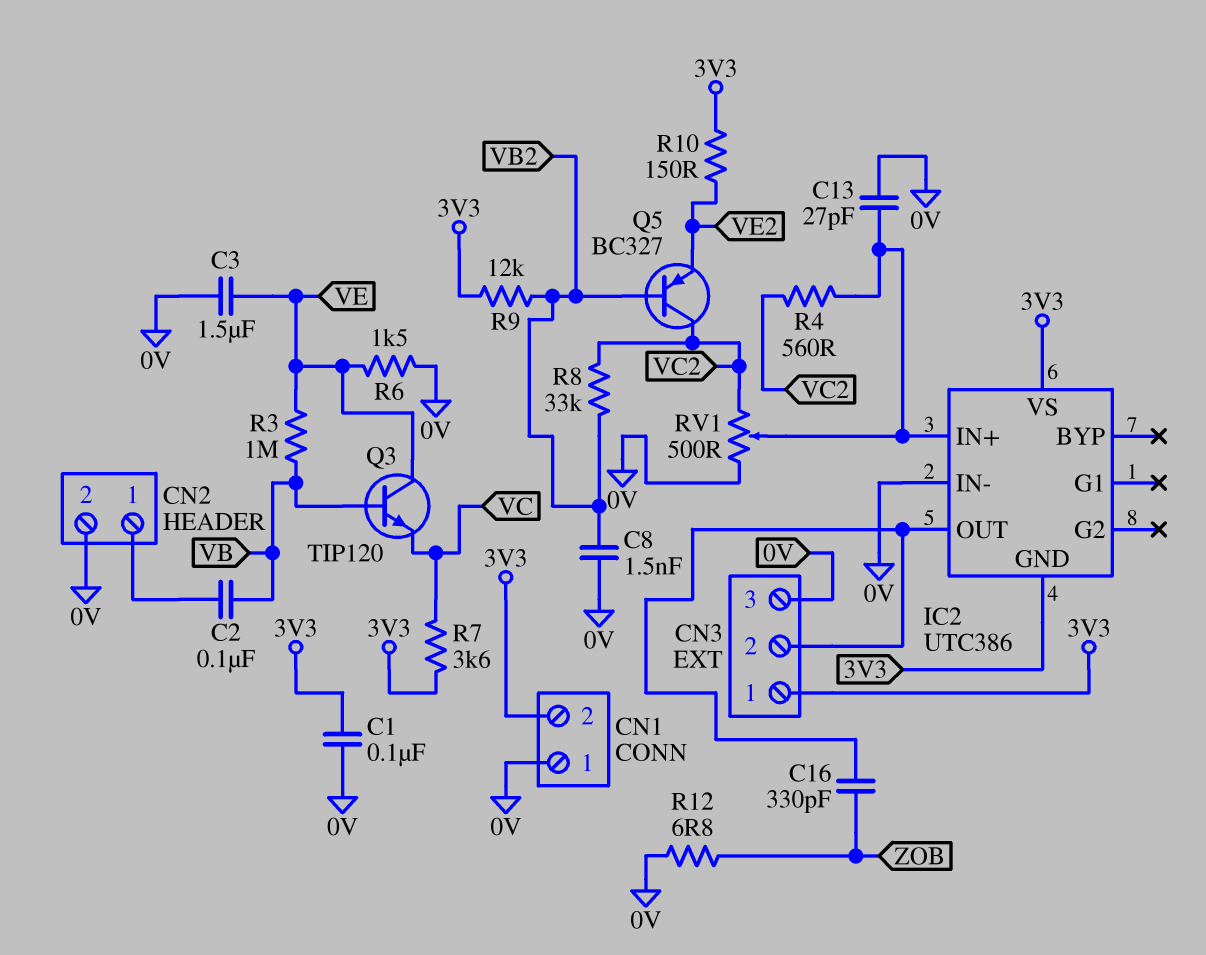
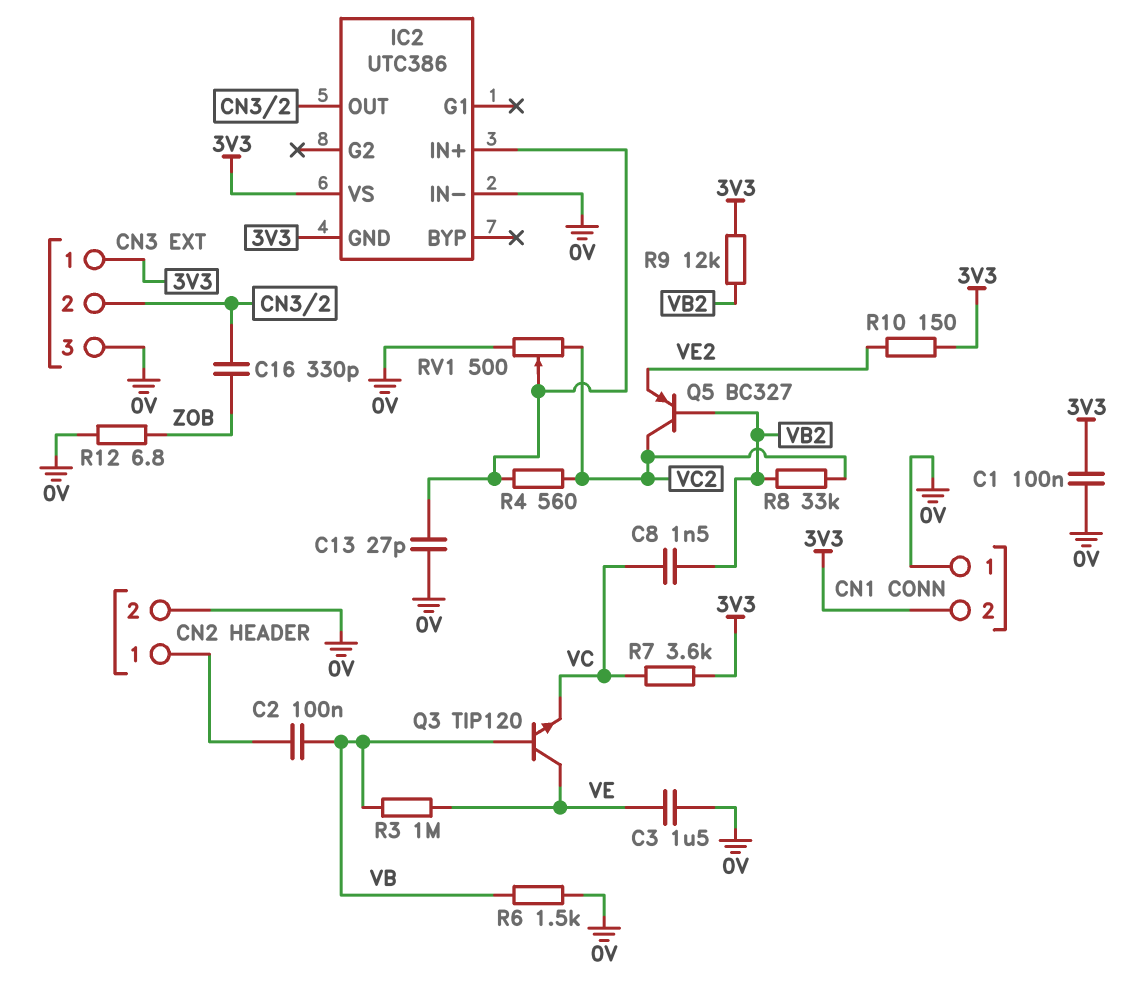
C8: 1.5nF (0V, VB2) -> 1.5nF (VB2, VC)
R6: 1.5k (0V, VE) -> 1.5k (0V, VB)

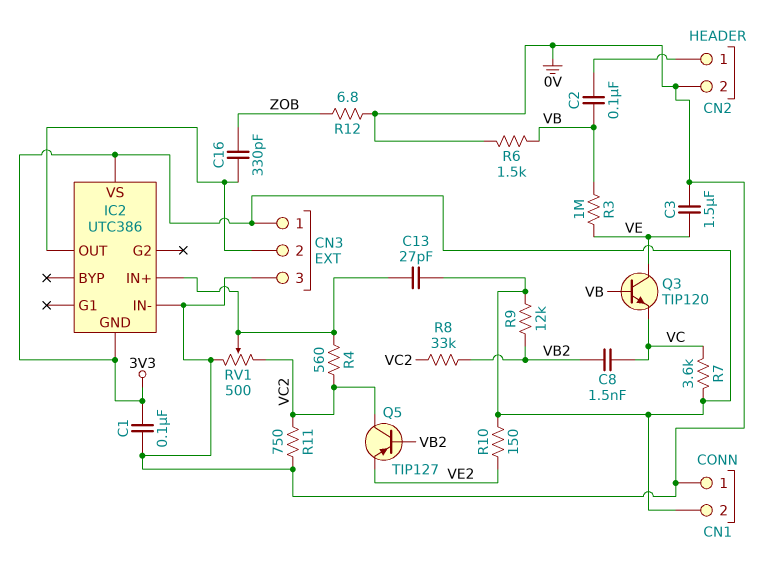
C13: 27pF (0V, IC2/IN+) -> 27pF (3V3, IC2/IN+)
Q5: PNP BC327 (B VB2, C VC2, E VE2) -> PNP TIP127 (B VB2, C VC2, E VE2)
R11: none -> 750 (0V, VC2)

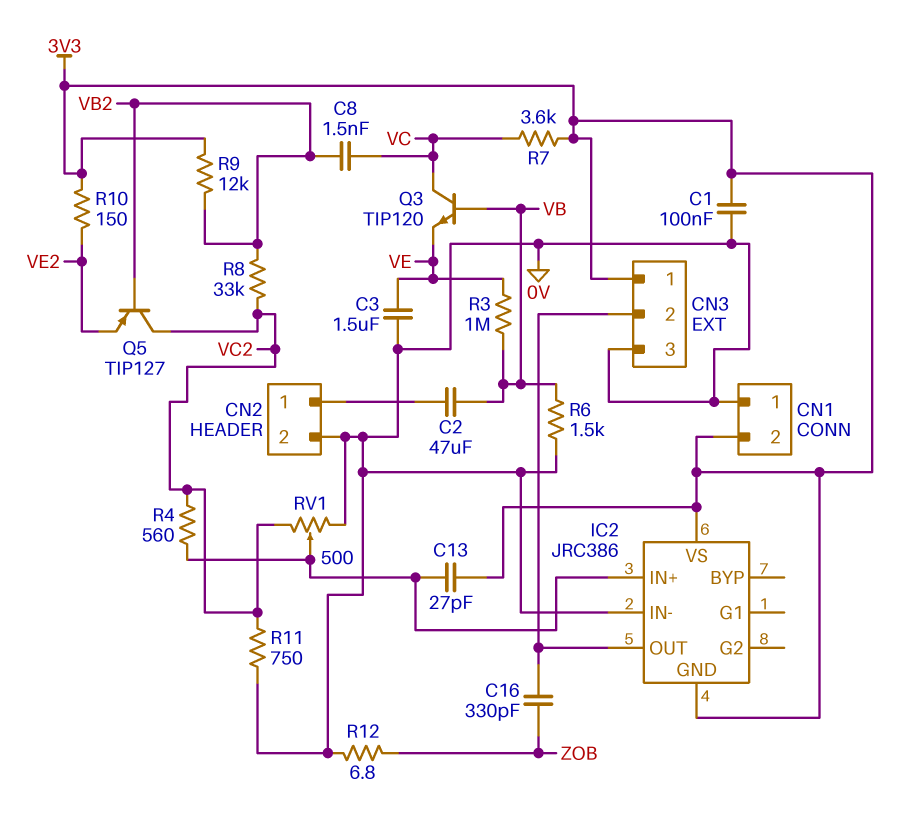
C2: 100nF (CN2/1, VB) -> 47uF (CN2/1, VB)
IC2: UTC386 -> JRC386
Q3: NPN TIP120 (B VB, C VE, E VC) -> NPN TIP120 (B VB, C VC, E VE)

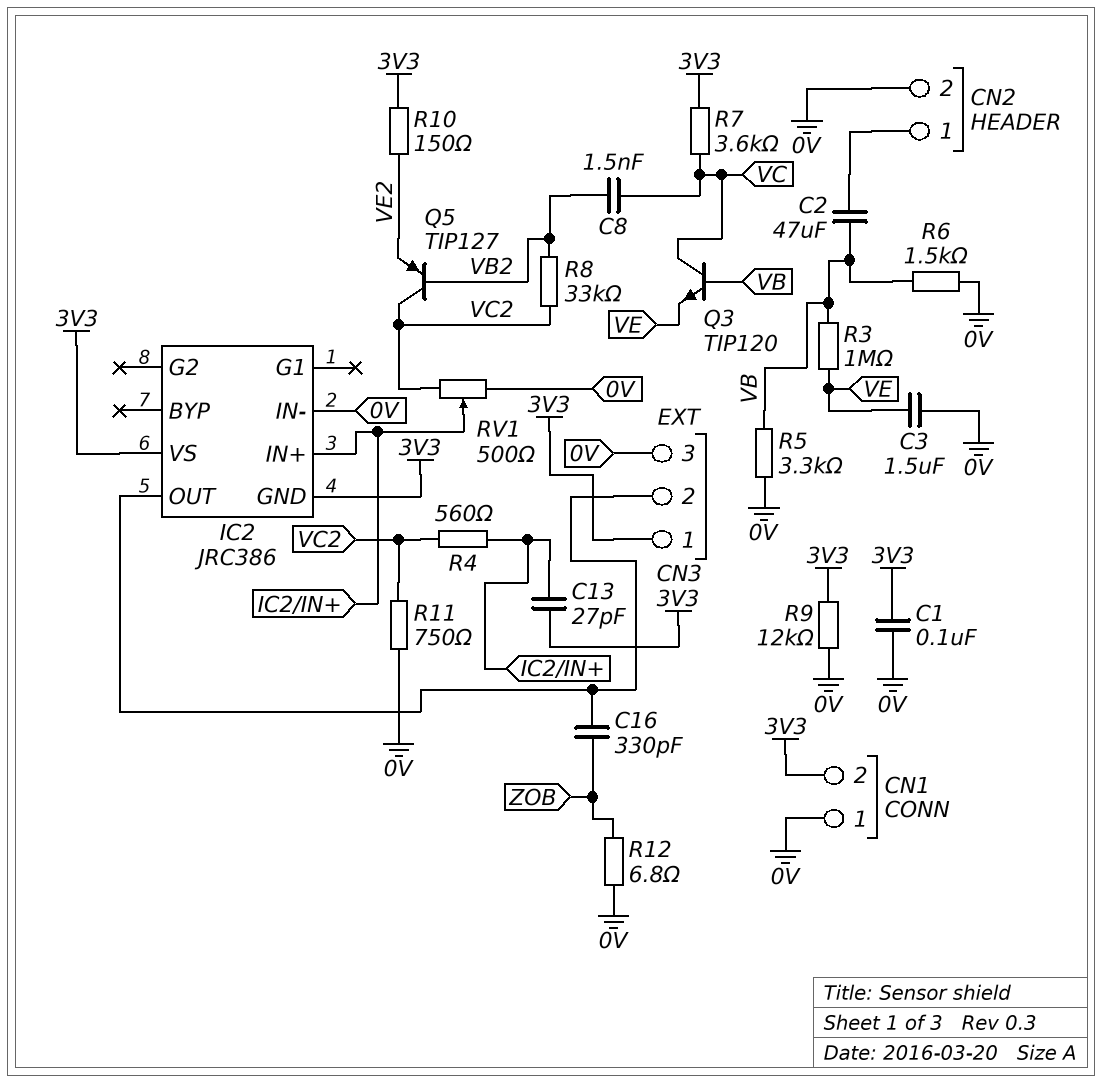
R5: none -> 3.3k (0V, VB)
R9: 12k (3V3, VB2) -> 12k (0V, 3V3)

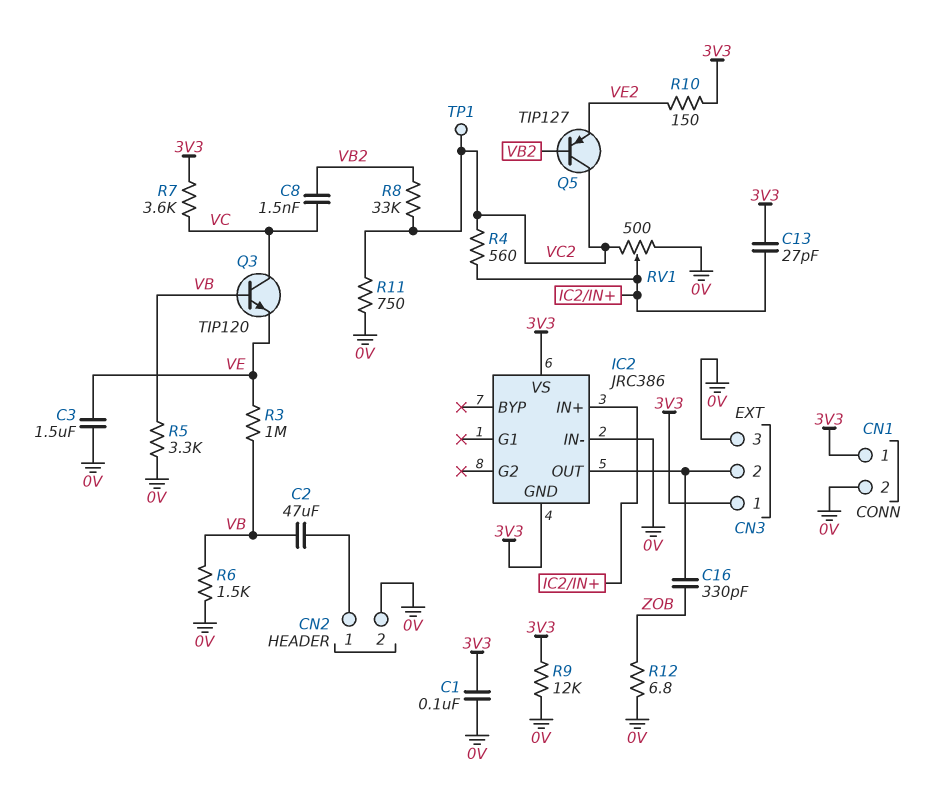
CN1 pin 1: 0V -> 3V3
CN1 pin 2: 3V3 -> 0V
TP1: none -> test point (VC2)

